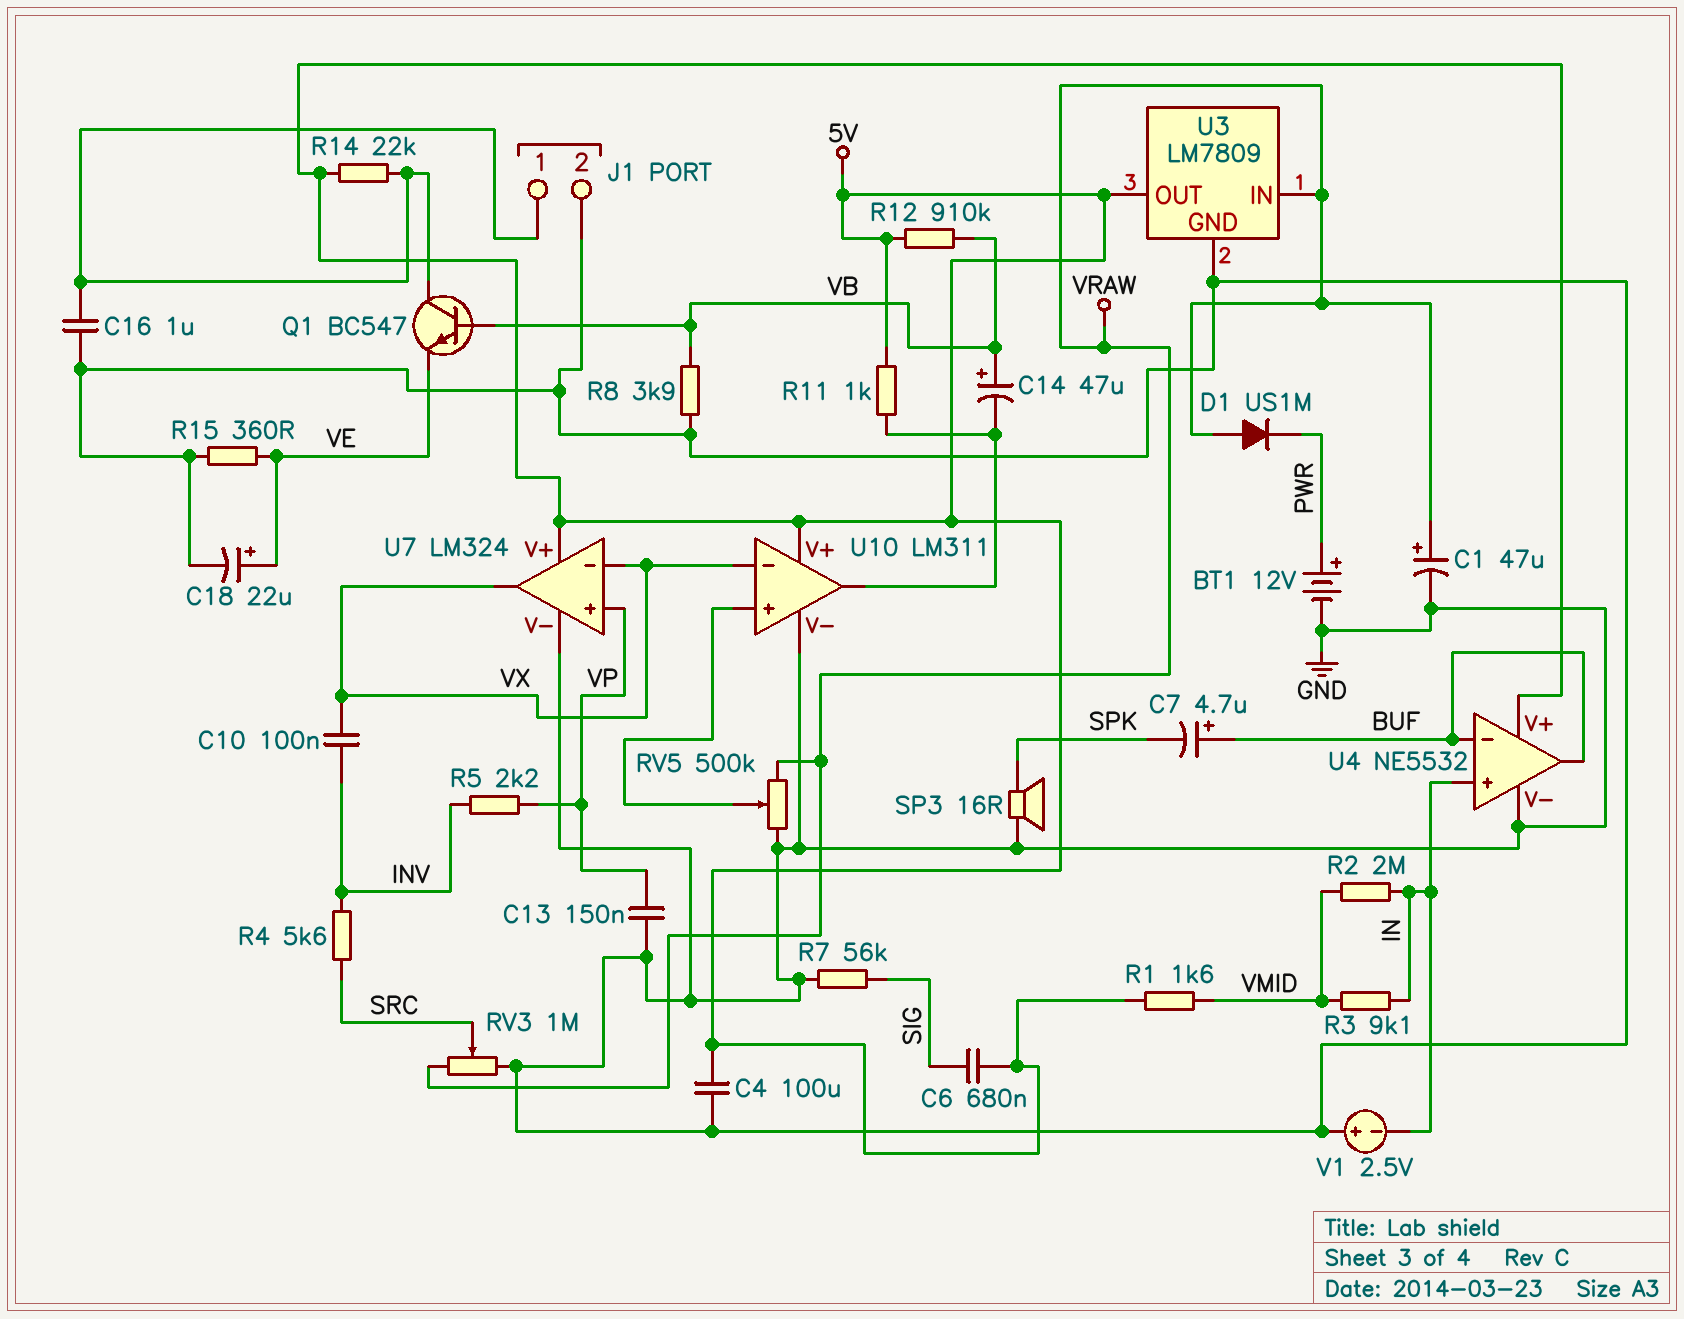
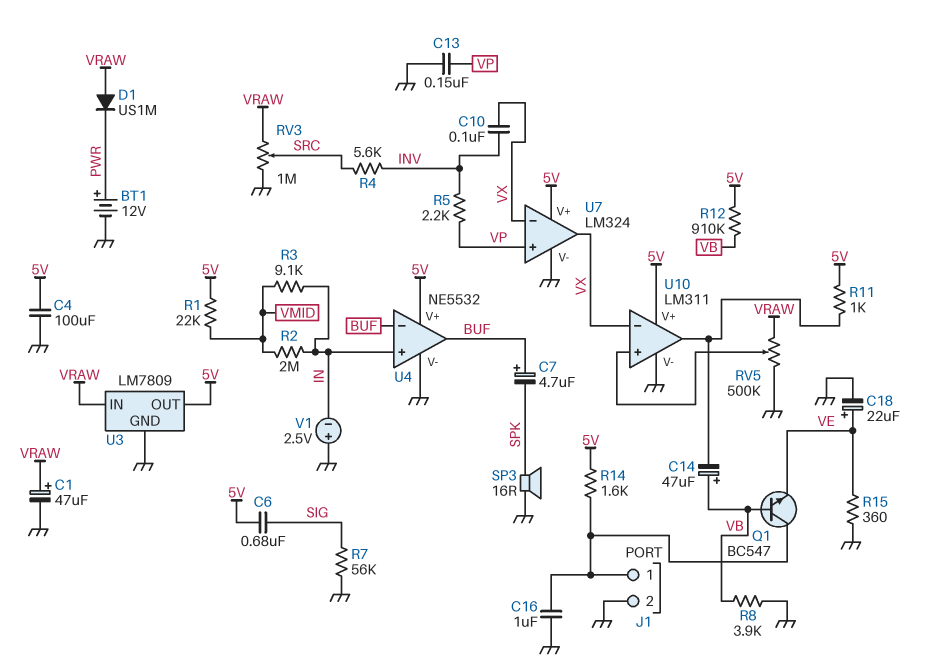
R1: 1.6k (5V, VMID) -> 22k (5V, VMID)
R14: 22k (5V, J1/1) -> 1.6k (5V, J1/1)

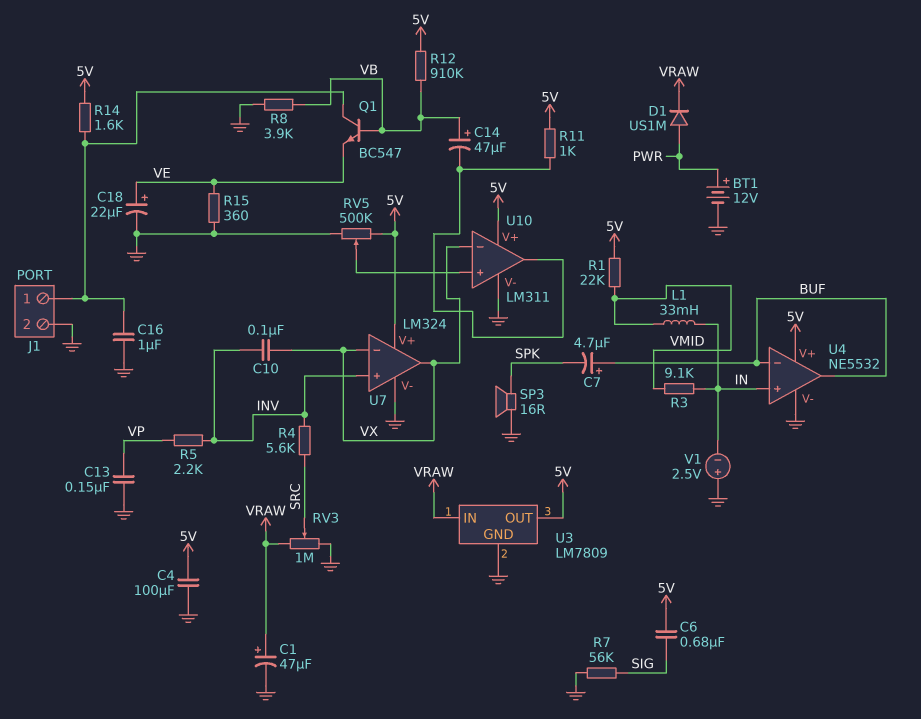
D1: diode US1M (A VRAW, K PWR) -> diode US1M (A PWR, K VRAW)
L1: none -> 33mH (IN, VMID)
R2: 2M (IN, VMID) -> none
RV5: 500k (GND, VRAW, wiper U10/in+) -> 500k (5V, GND, wiper U10/in+)
U7 pin in+: VP -> INV

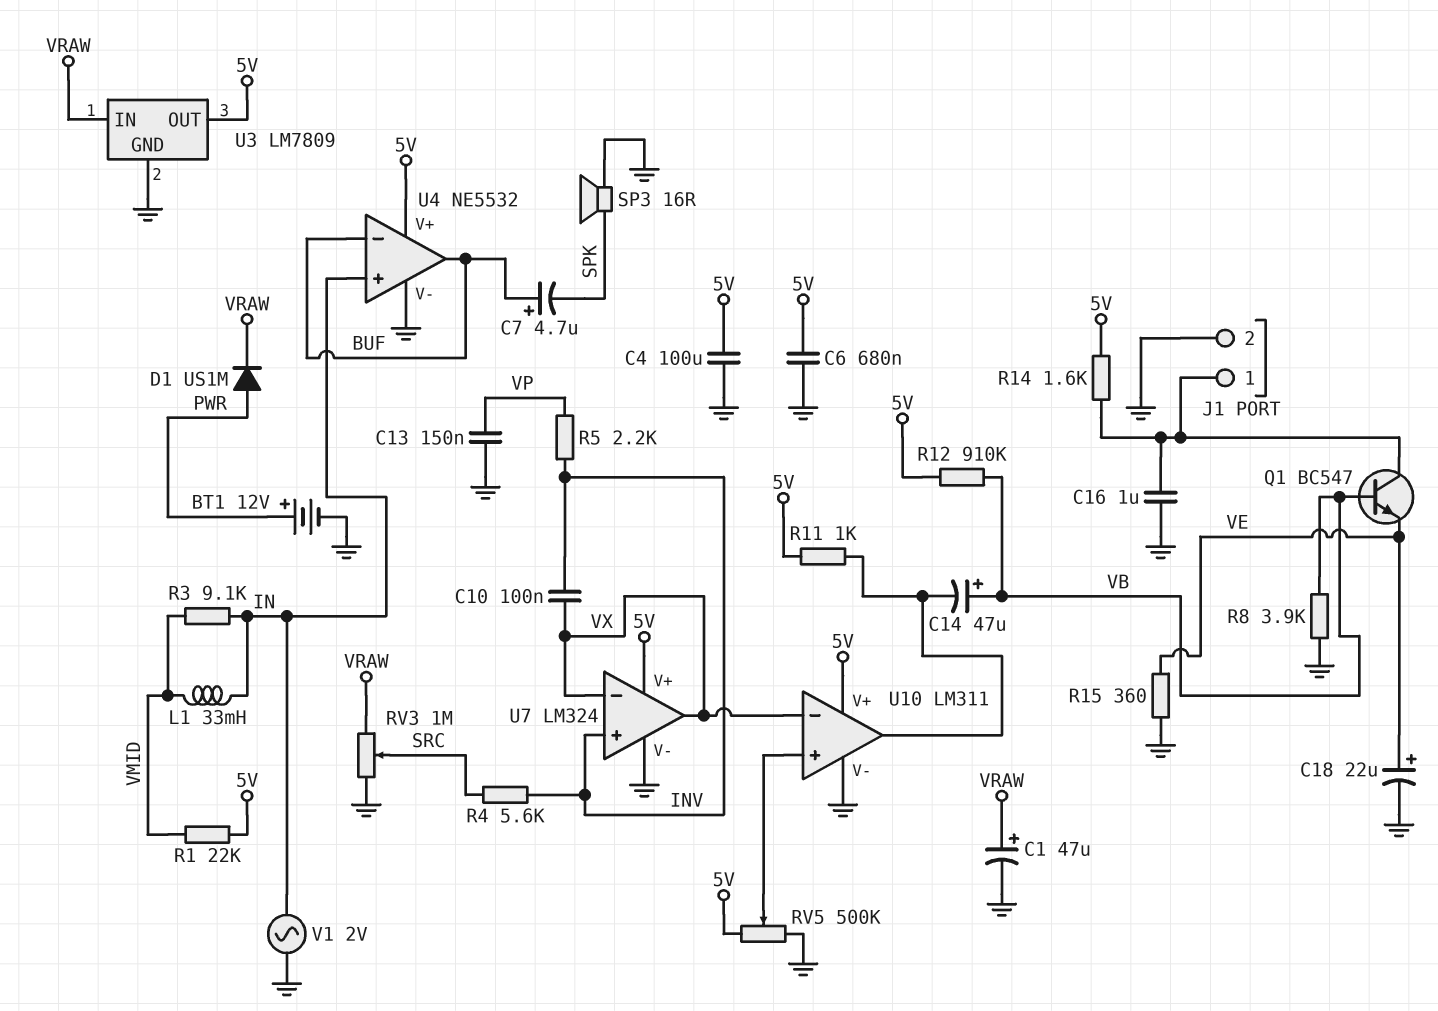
C6: 680nF (5V, SIG) -> 680nF (5V, GND)
R7: 56k (GND, SIG) -> none
V1: 2.5V (plus GND, minus IN) -> AC 2V (GND, IN)

